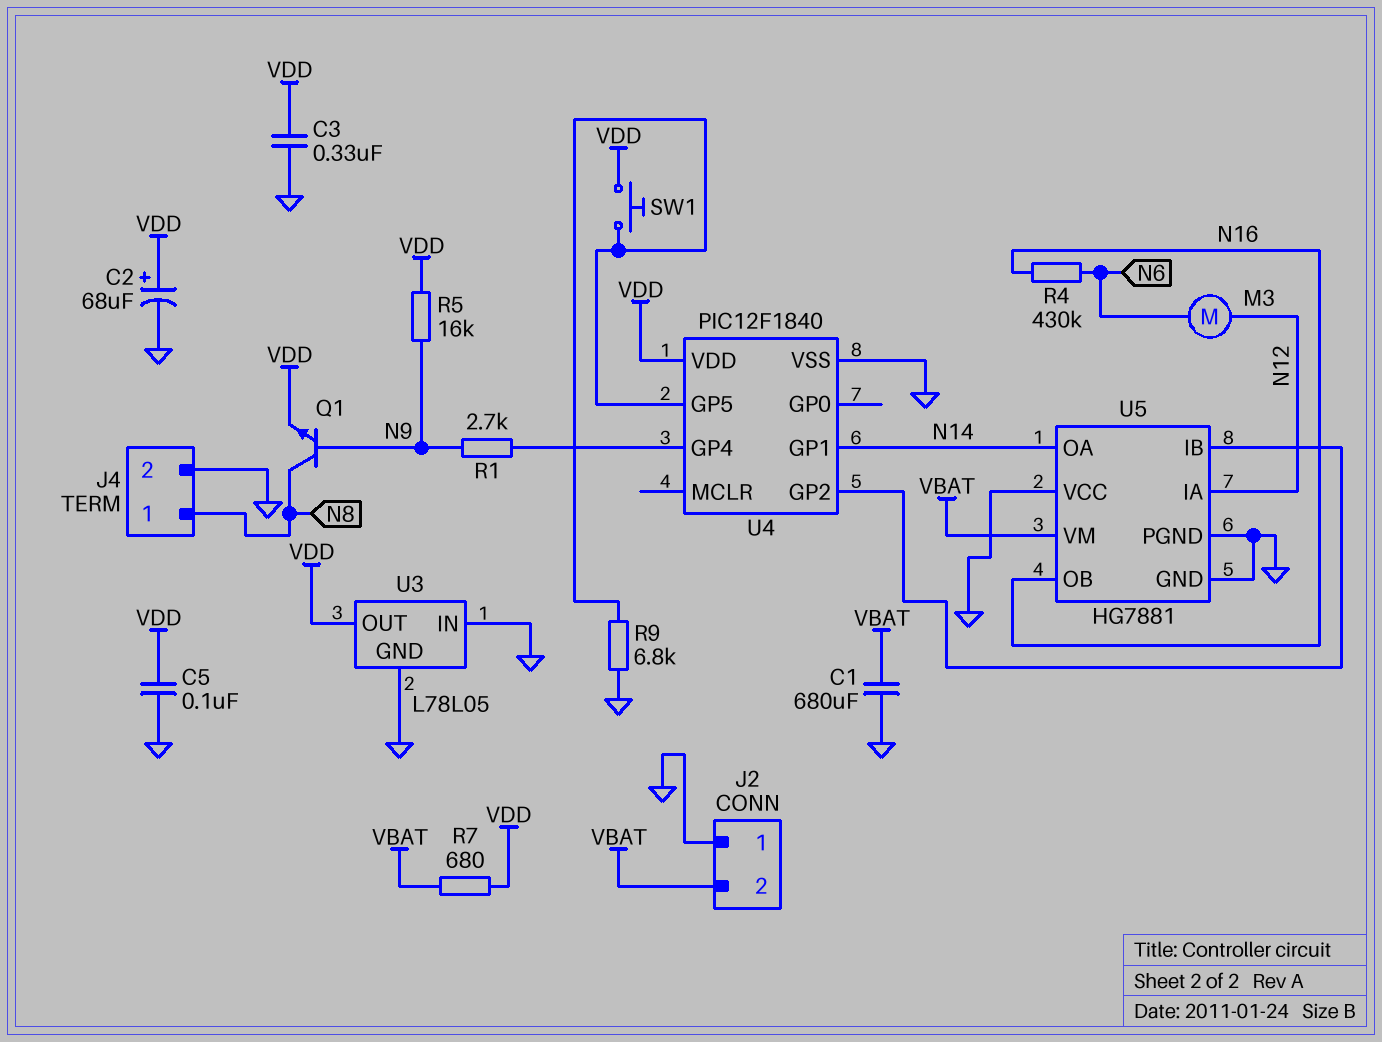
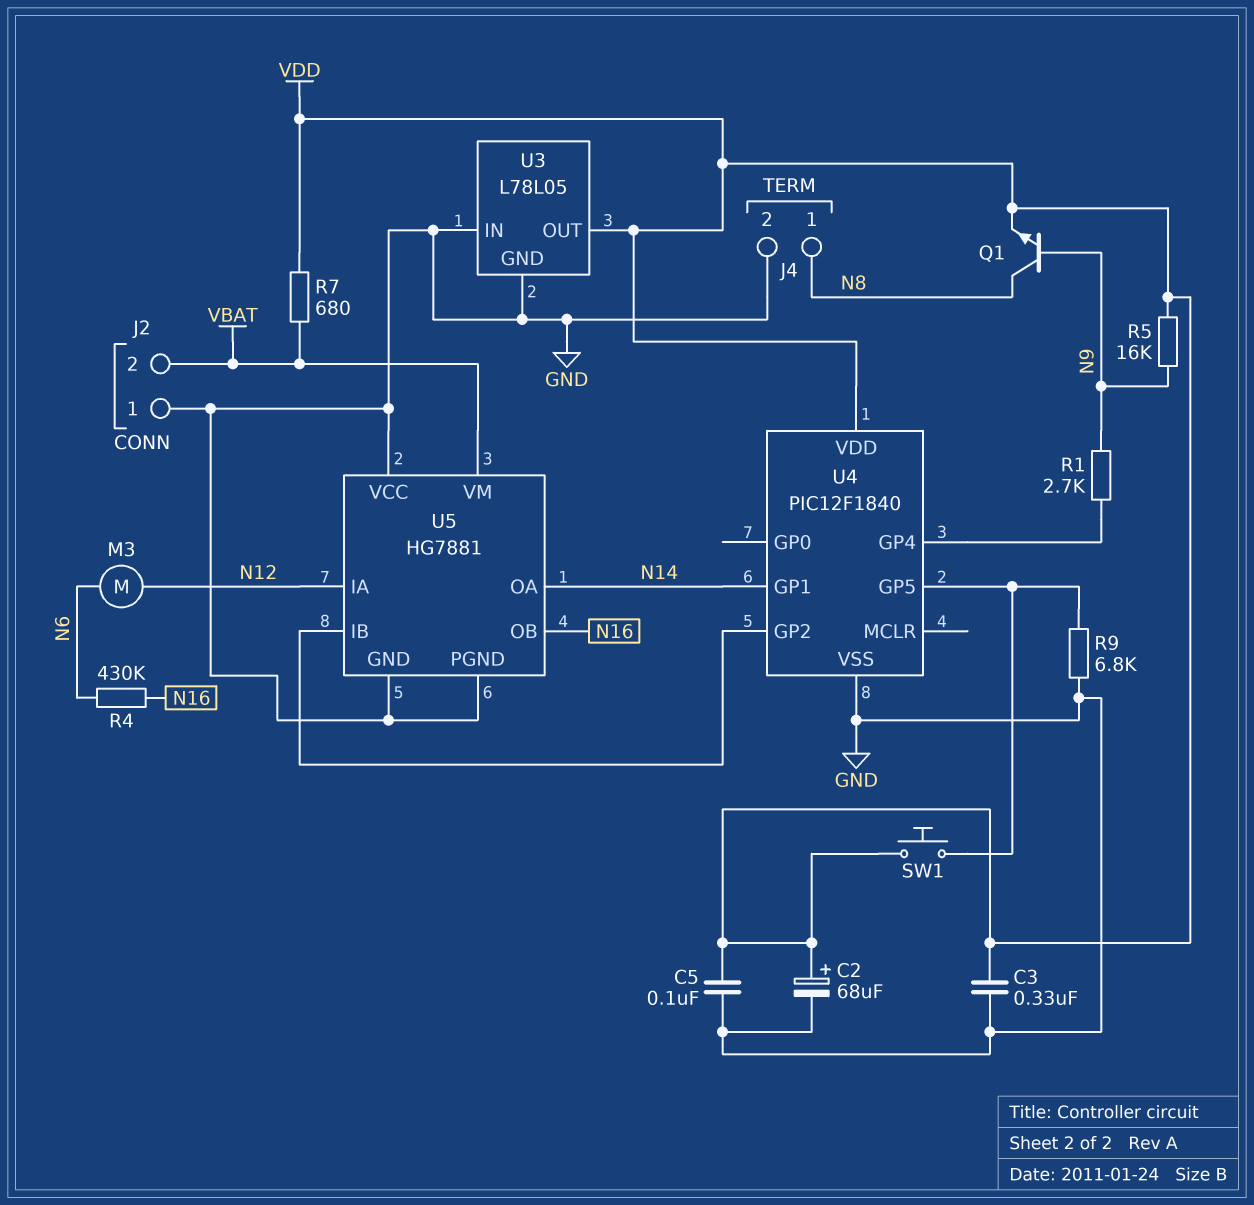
C1: 680uF (GND, VBAT) -> none

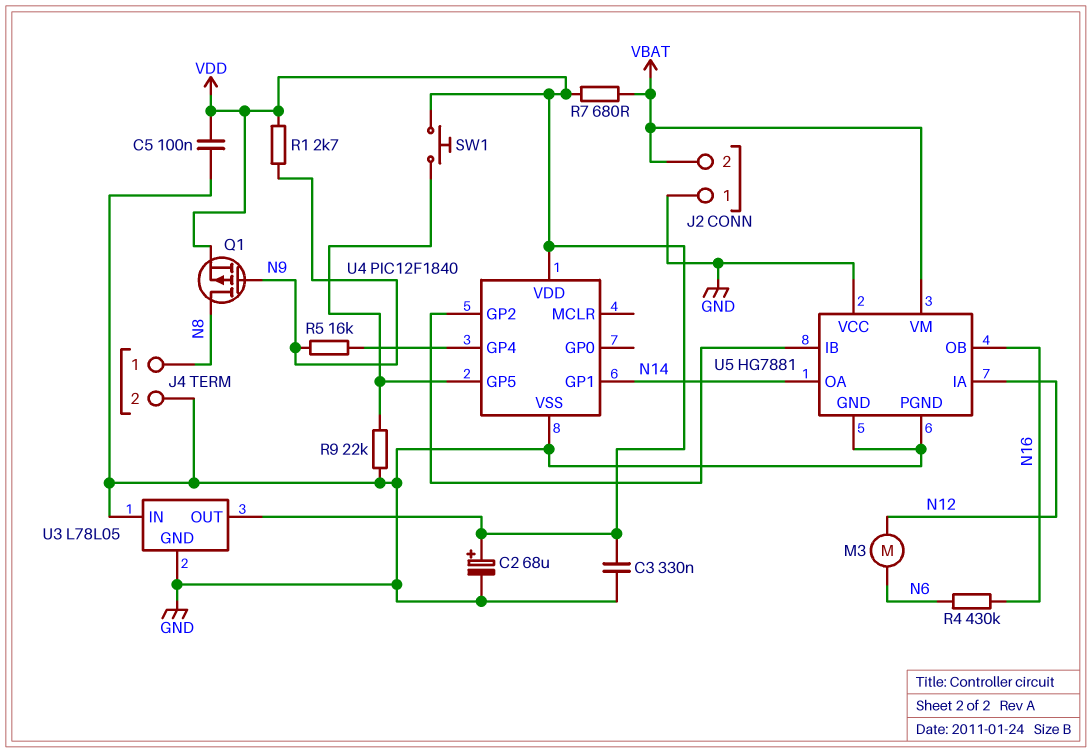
Q1: NPN (B N9, C N8, E VDD) -> PMOS (G N9, D N8, S VDD)
R1: 2.7k (N9, U4/GP4) -> 2.7k (N9, VDD)
R5: 16k (N9, VDD) -> 16k (N9, U4/GP4)
R9: 6.8k (GND, U4/GP5) -> 22k (GND, U4/GP5)

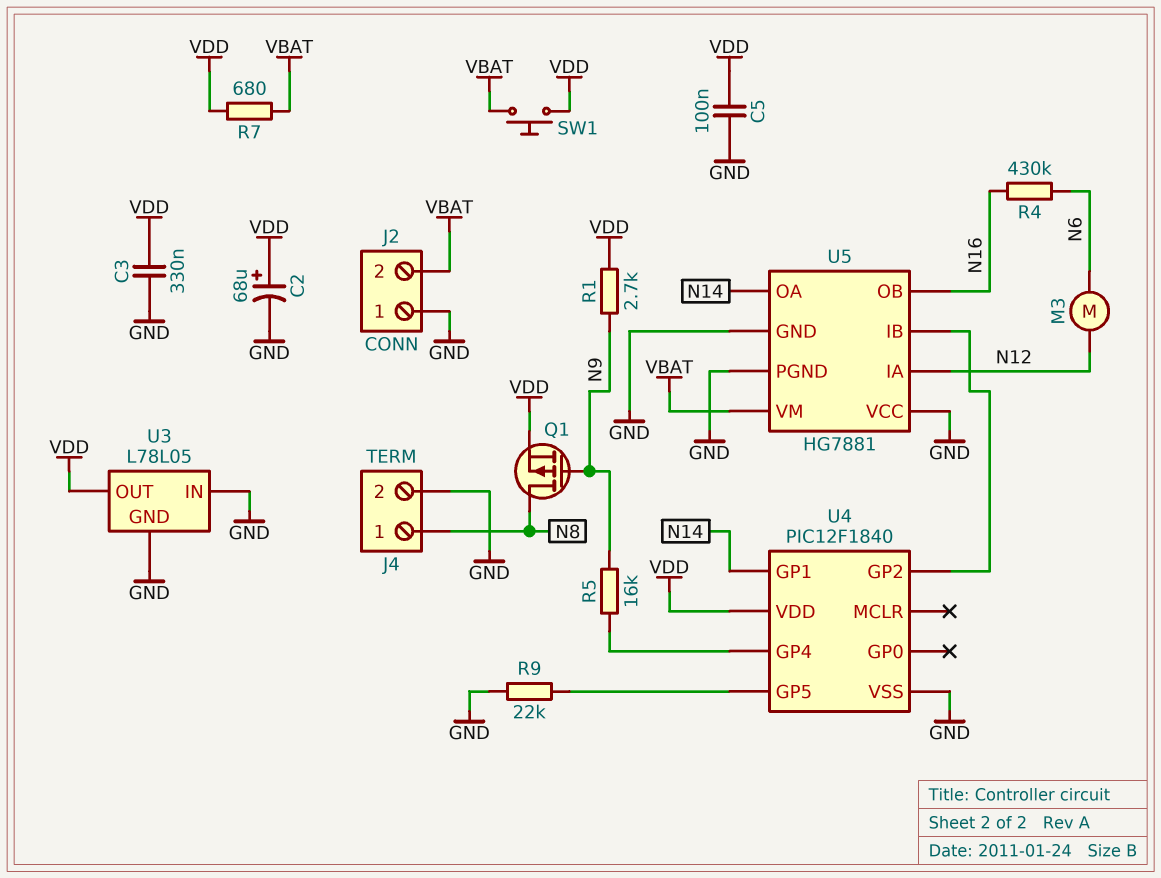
SW1: button (U4/GP5, VDD) -> button (VBAT, VDD)

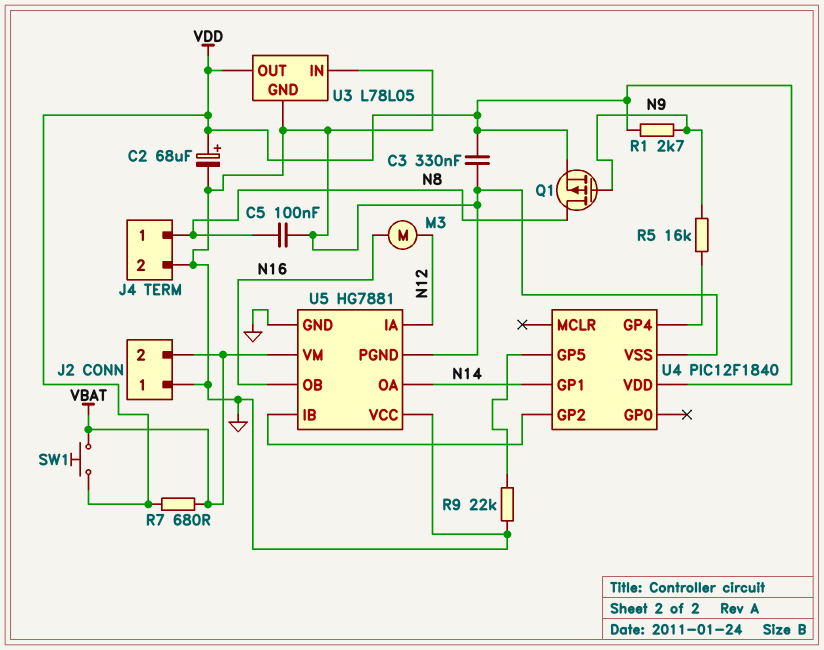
C5: 100nF (GND, VDD) -> 100nF (GND, N8)
M3: motor (N6, N12) -> motor (N12, N16)
R4: 430k (N6, N16) -> none

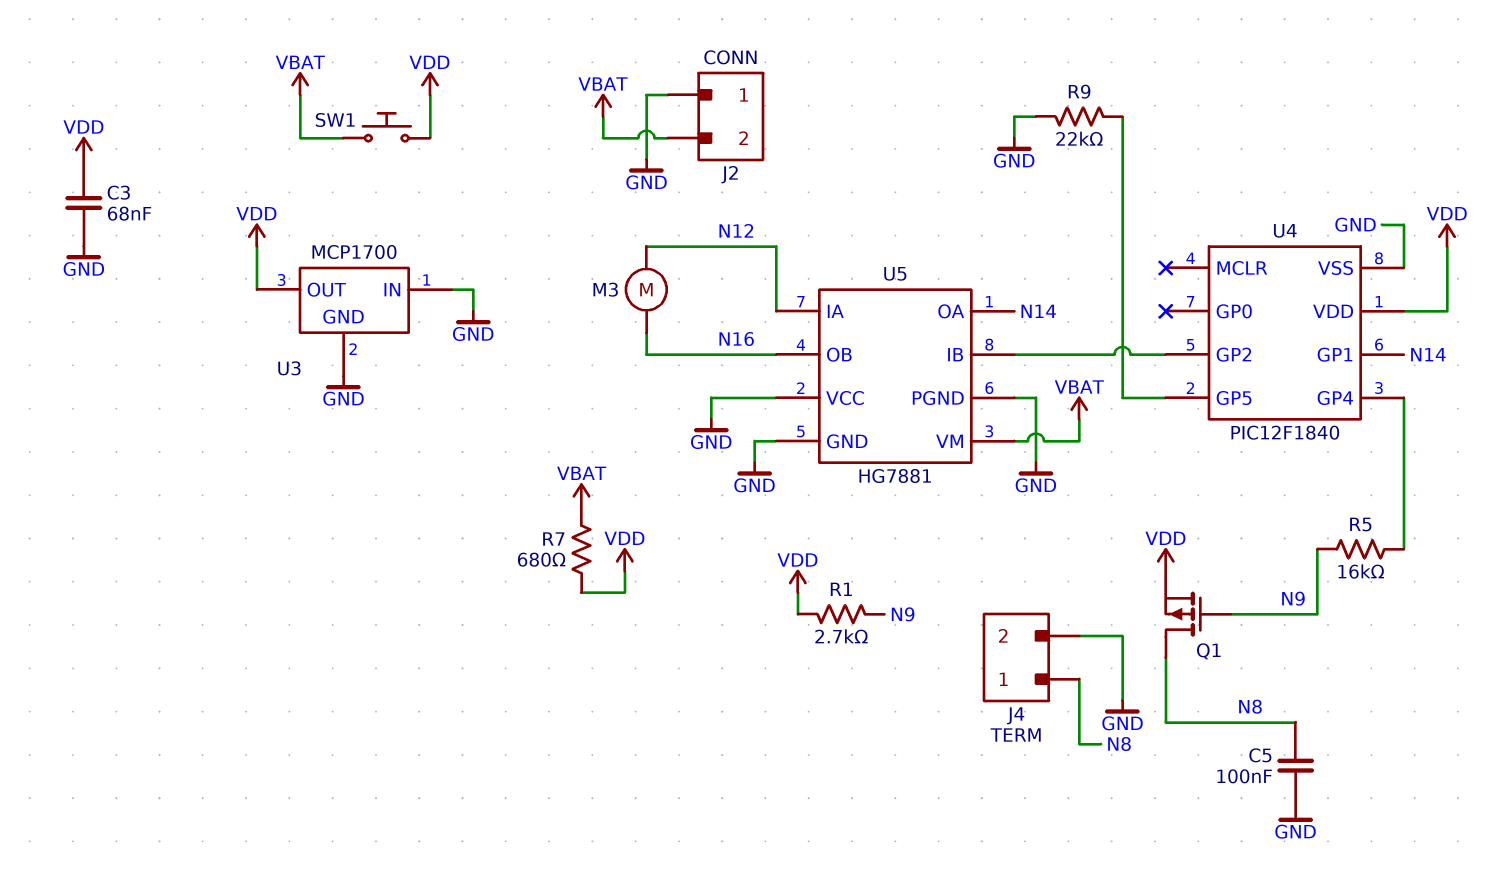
C2: 68uF (plus VDD, minus GND) -> none
C3: 330nF (GND, VDD) -> 68nF (GND, VDD)
U3: L78L05 -> MCP1700

